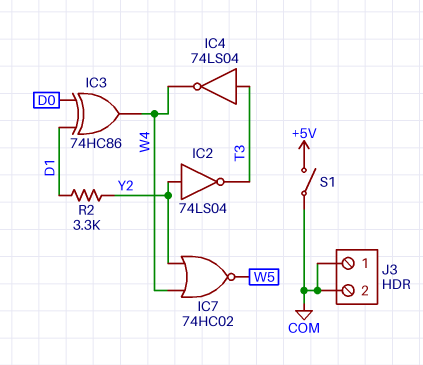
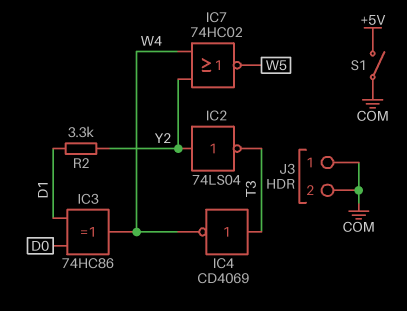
IC4: NOT 74LS04 (in T3, out W4) -> NOT CD4069 (in T3, out W4)

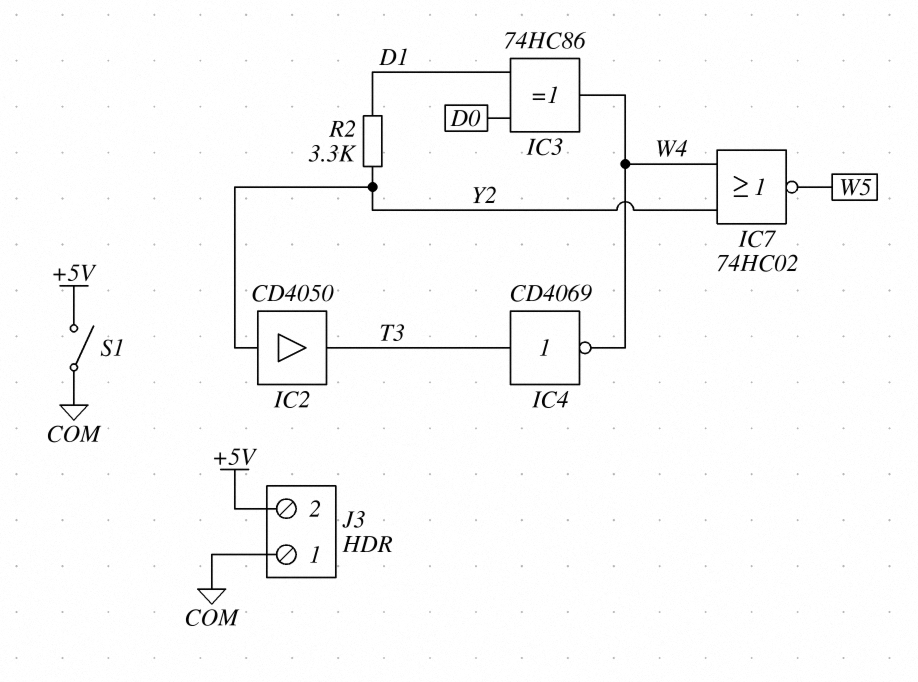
IC2: NOT 74LS04 (in Y2, out T3) -> buffer CD4050 (in Y2, out T3)
J3 pin 2: COM -> +5V

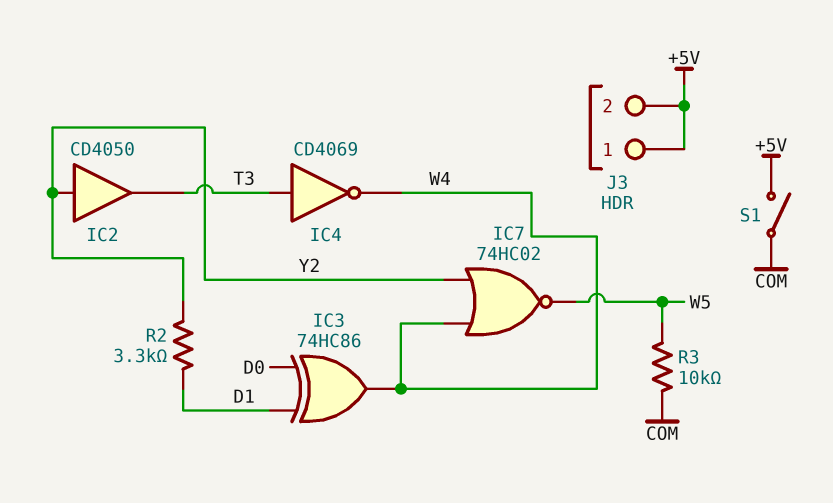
J3 pin 1: COM -> +5V
R3: none -> 10k (COM, W5)

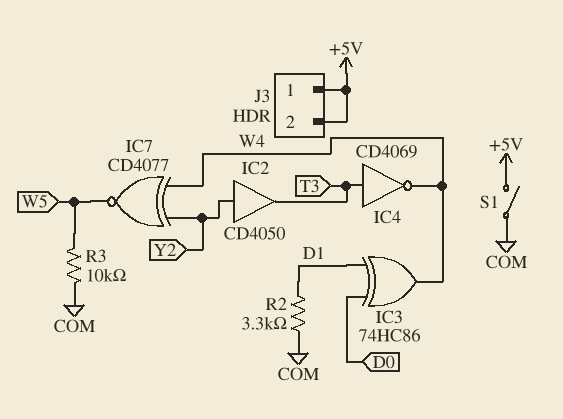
IC7: NOR 74HC02 (in W4, in Y2, out W5) -> XNOR CD4077 (in W4, in Y2, out W5)
R2: 3.3k (D1, Y2) -> 3.3k (COM, D1)

